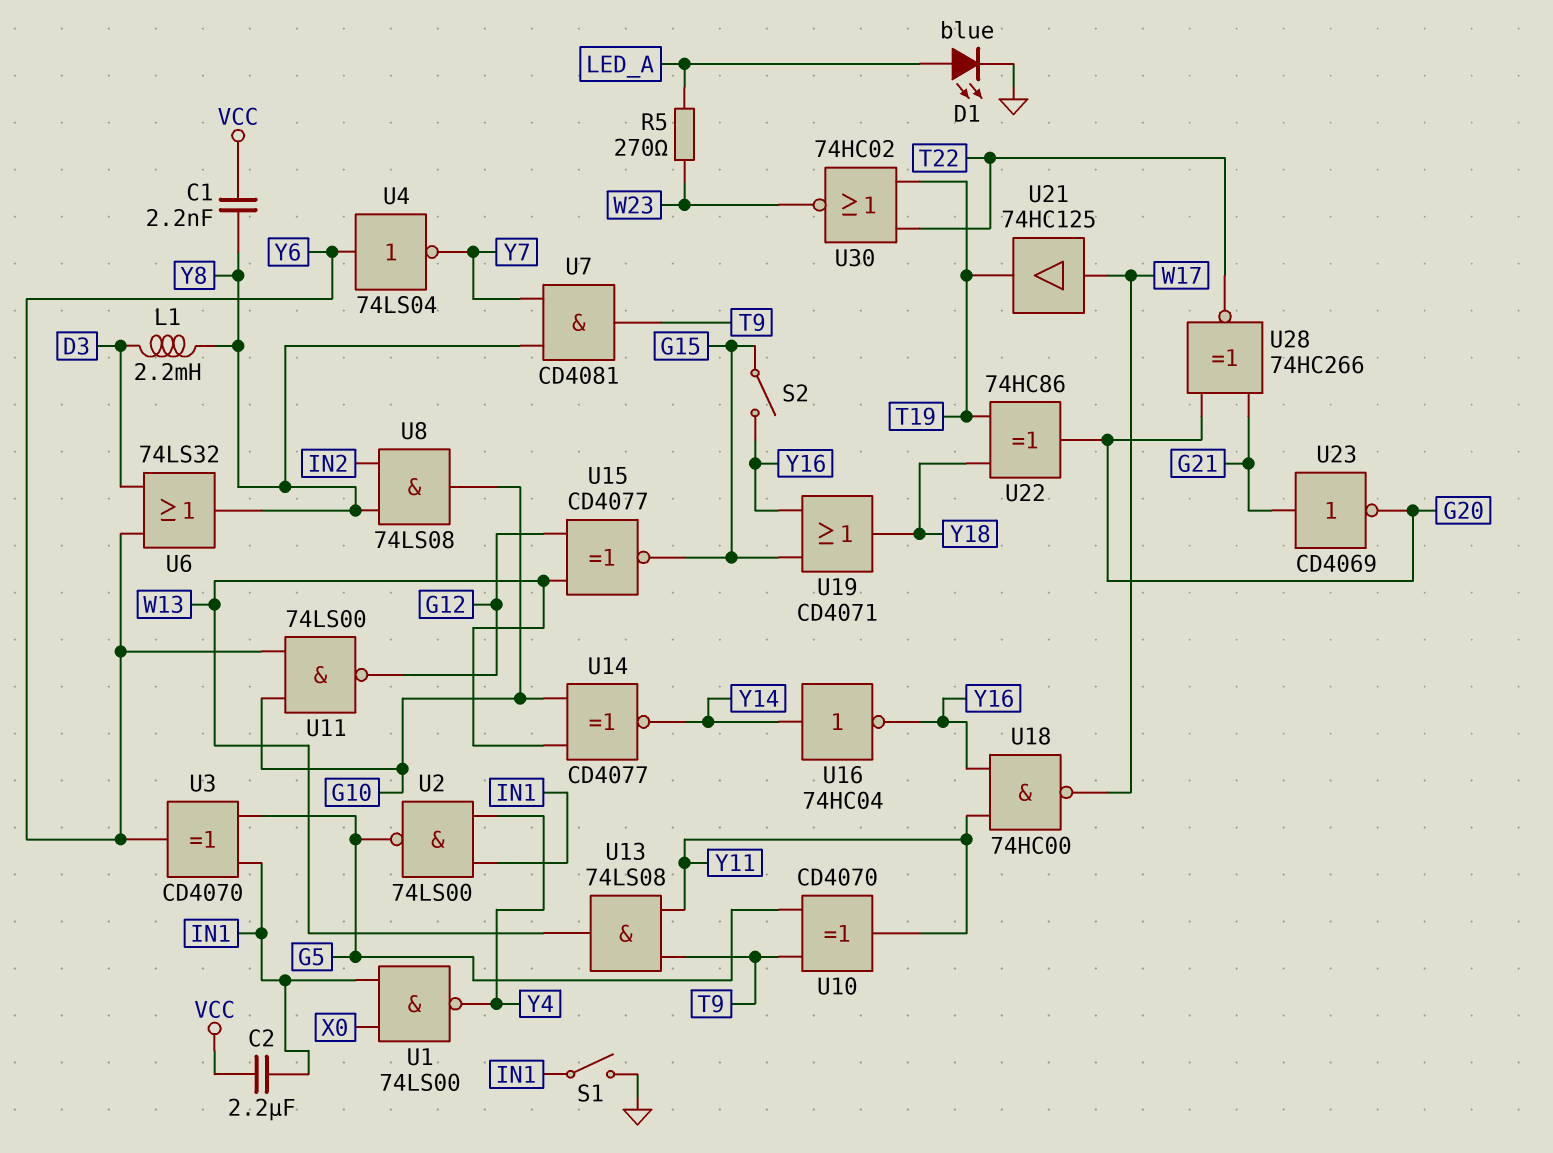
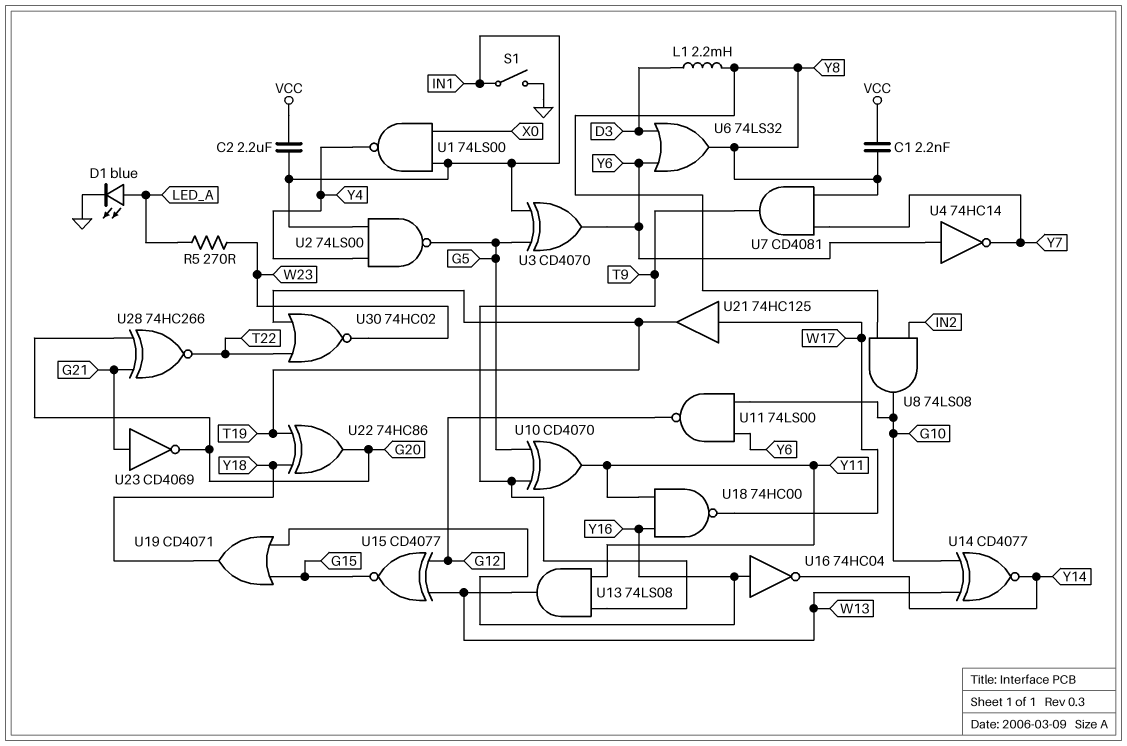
S2: switch (G15, Y16) -> none
U4: NOT 74LS04 (in Y6, out Y7) -> NOT 74HC14 (in Y6, out Y7)
U16: NOT 74HC04 (in Y14, out Y16) -> NOT 74HC04 (in Y16, out Y14)

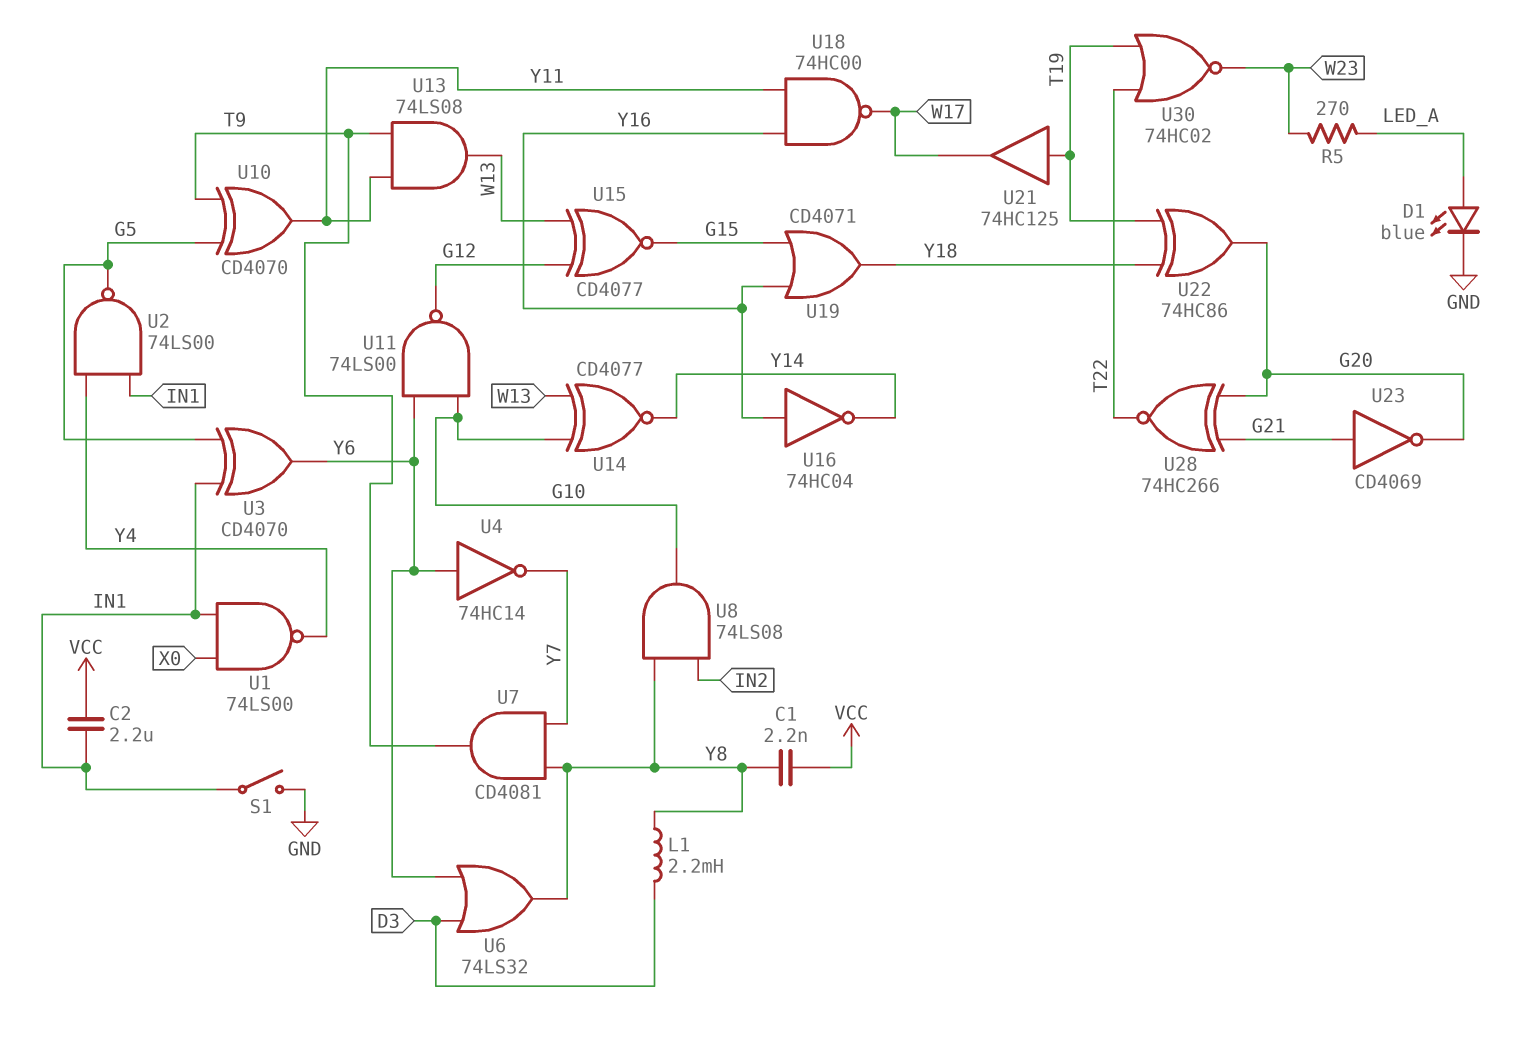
U21: buffer 74HC125 (in W17, out T19) -> buffer 74HC125 (in T19, out W17)

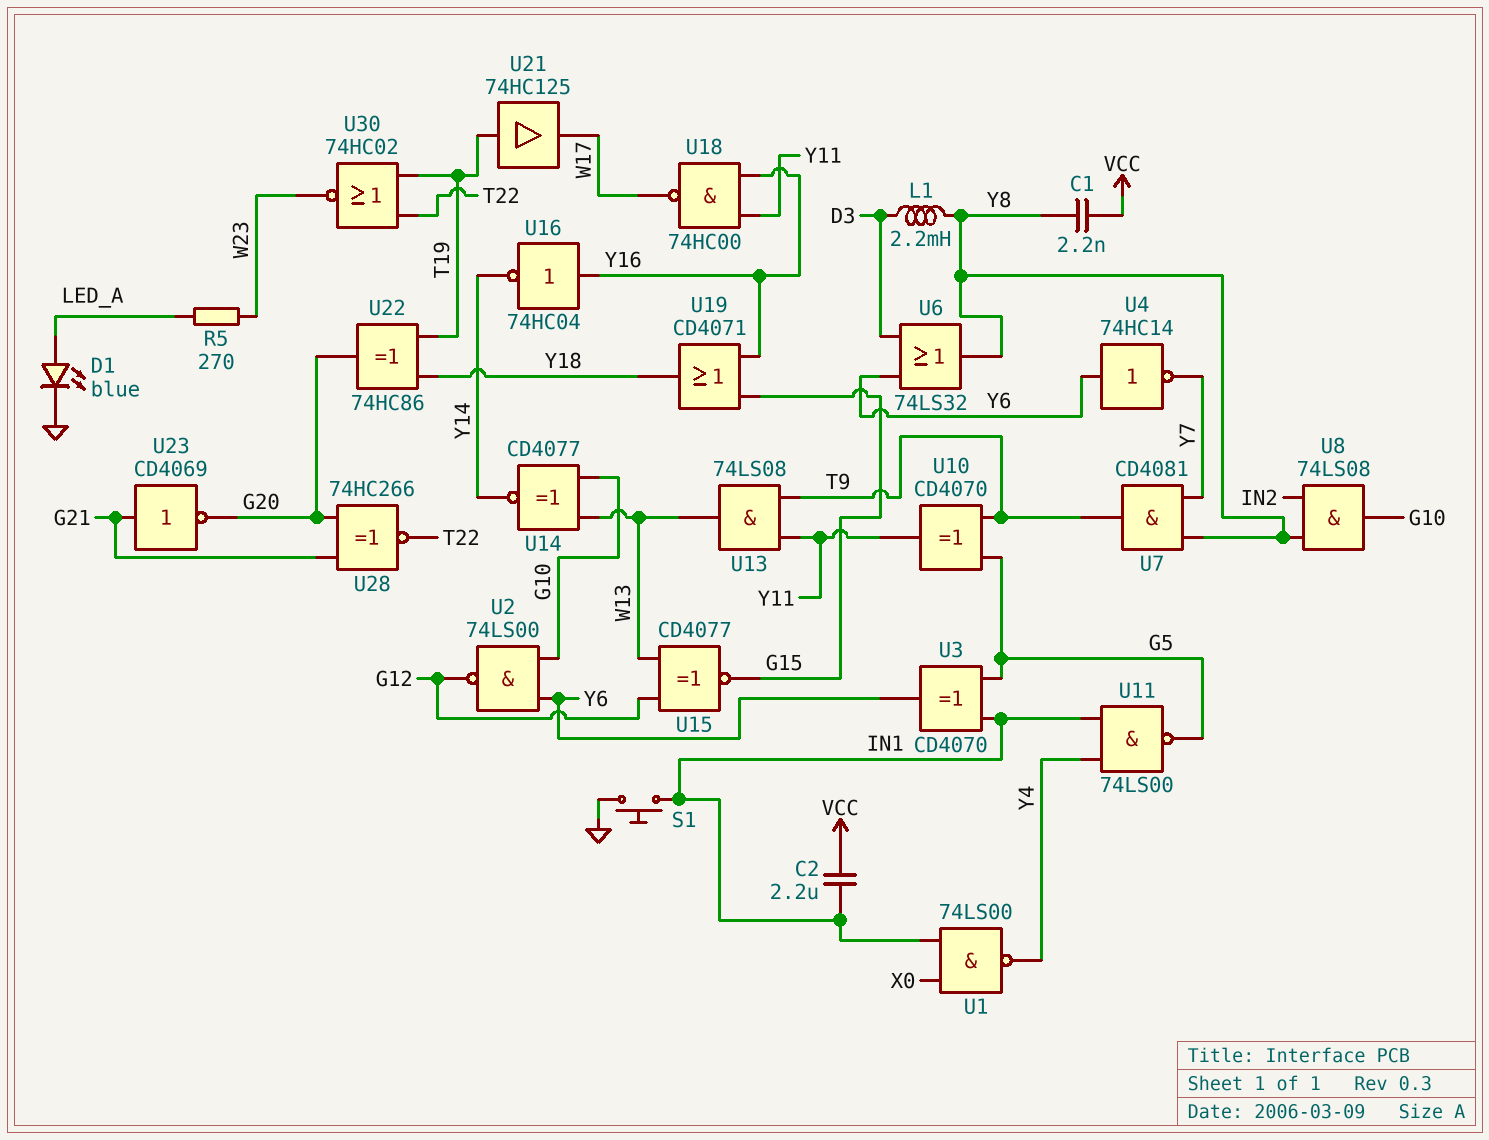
S1: switch (GND, IN1) -> button (GND, IN1)
U2: NAND 74LS00 (in IN1, in Y4, out G5) -> NAND 74LS00 (in G10, in Y6, out G12)
U11: NAND 74LS00 (in G10, in Y6, out G12) -> NAND 74LS00 (in IN1, in Y4, out G5)

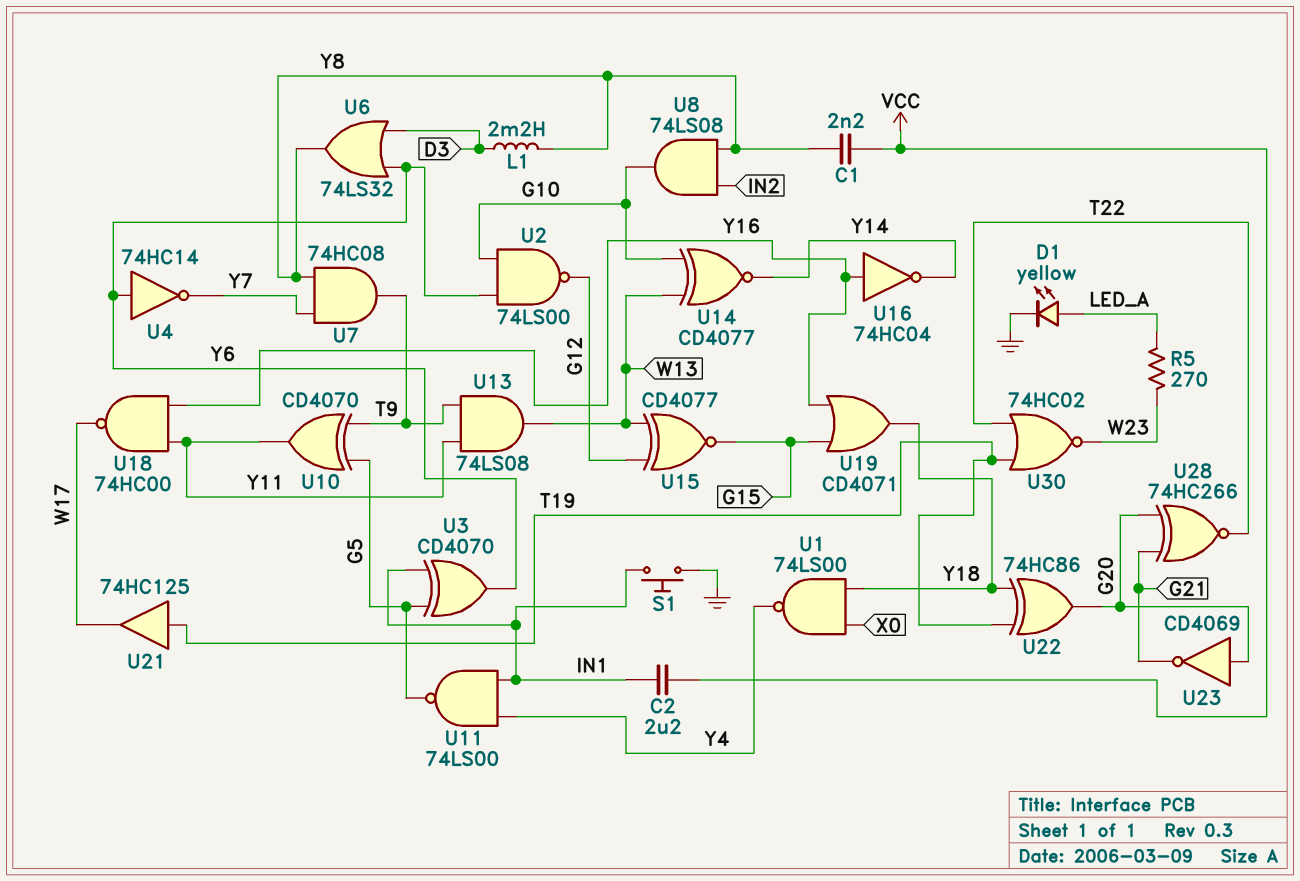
D1: LED blue (A LED_A, K GND) -> LED yellow (A LED_A, K GND)
U1: NAND 74LS00 (in IN1, in X0, out Y4) -> NAND 74LS00 (in X0, in Y18, out Y4)
U7: AND CD4081 (in Y7, in Y8, out T9) -> AND 74HC08 (in Y7, in Y8, out T9)
U23: NOT CD4069 (in G21, out G20) -> NOT CD4069 (in G20, out G21)

